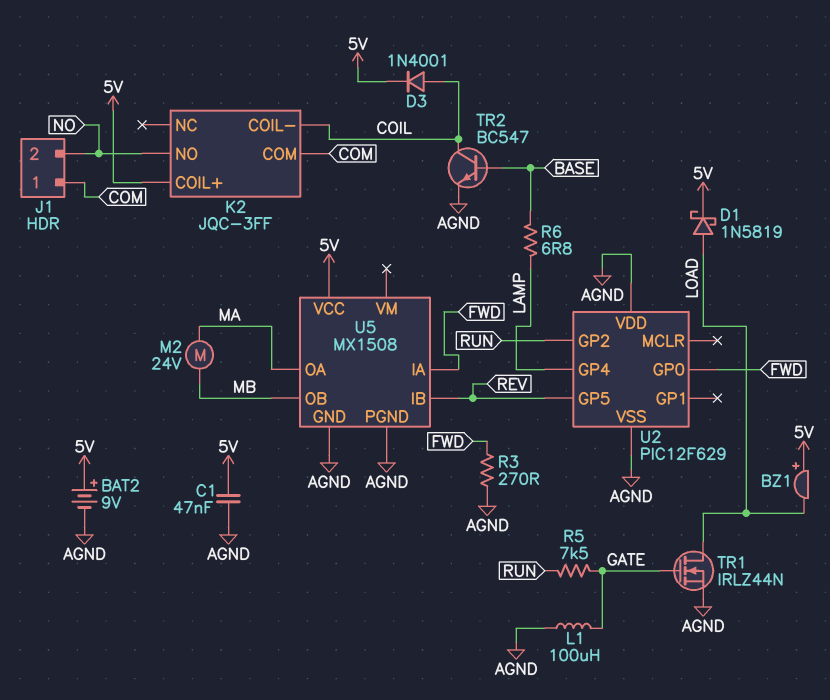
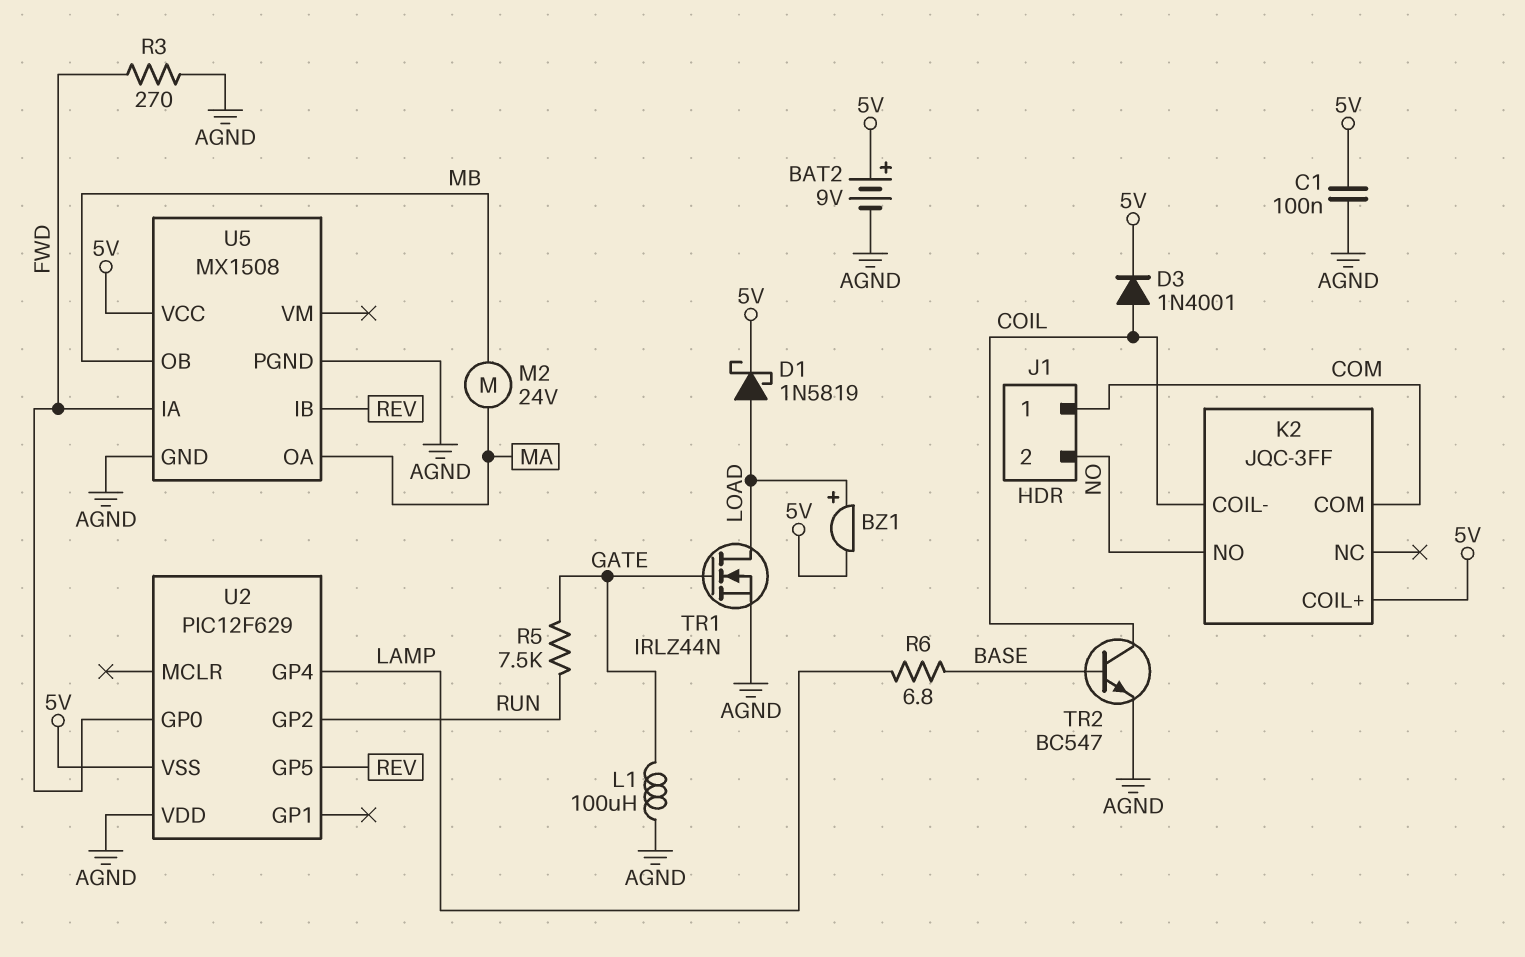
BZ1: buzzer (plus 5V, minus LOAD) -> buzzer (plus LOAD, minus 5V)
C1: 47nF (5V, AGND) -> 100nF (5V, AGND)
U2 pin VSS: AGND -> 5V

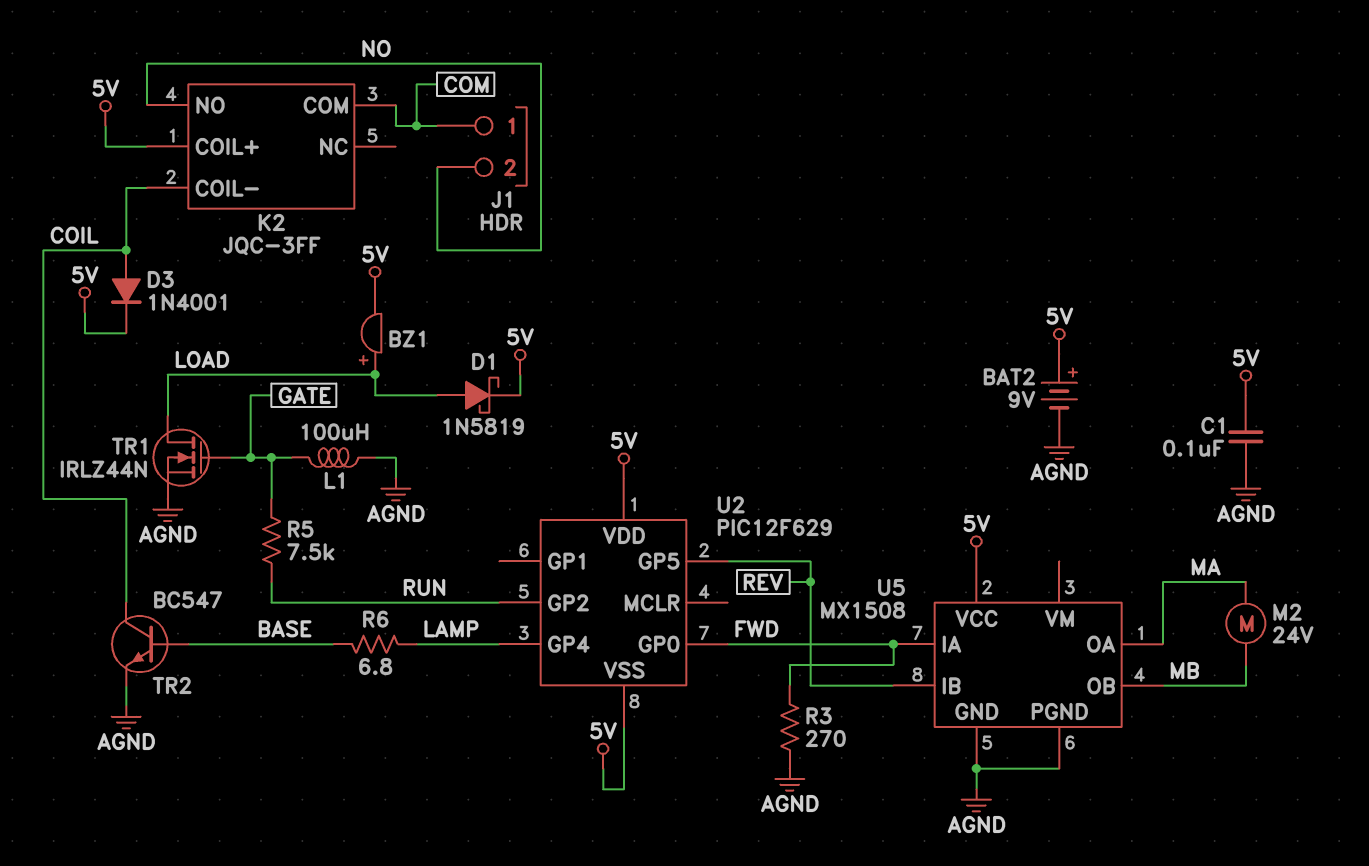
U2 pin VDD: AGND -> 5V

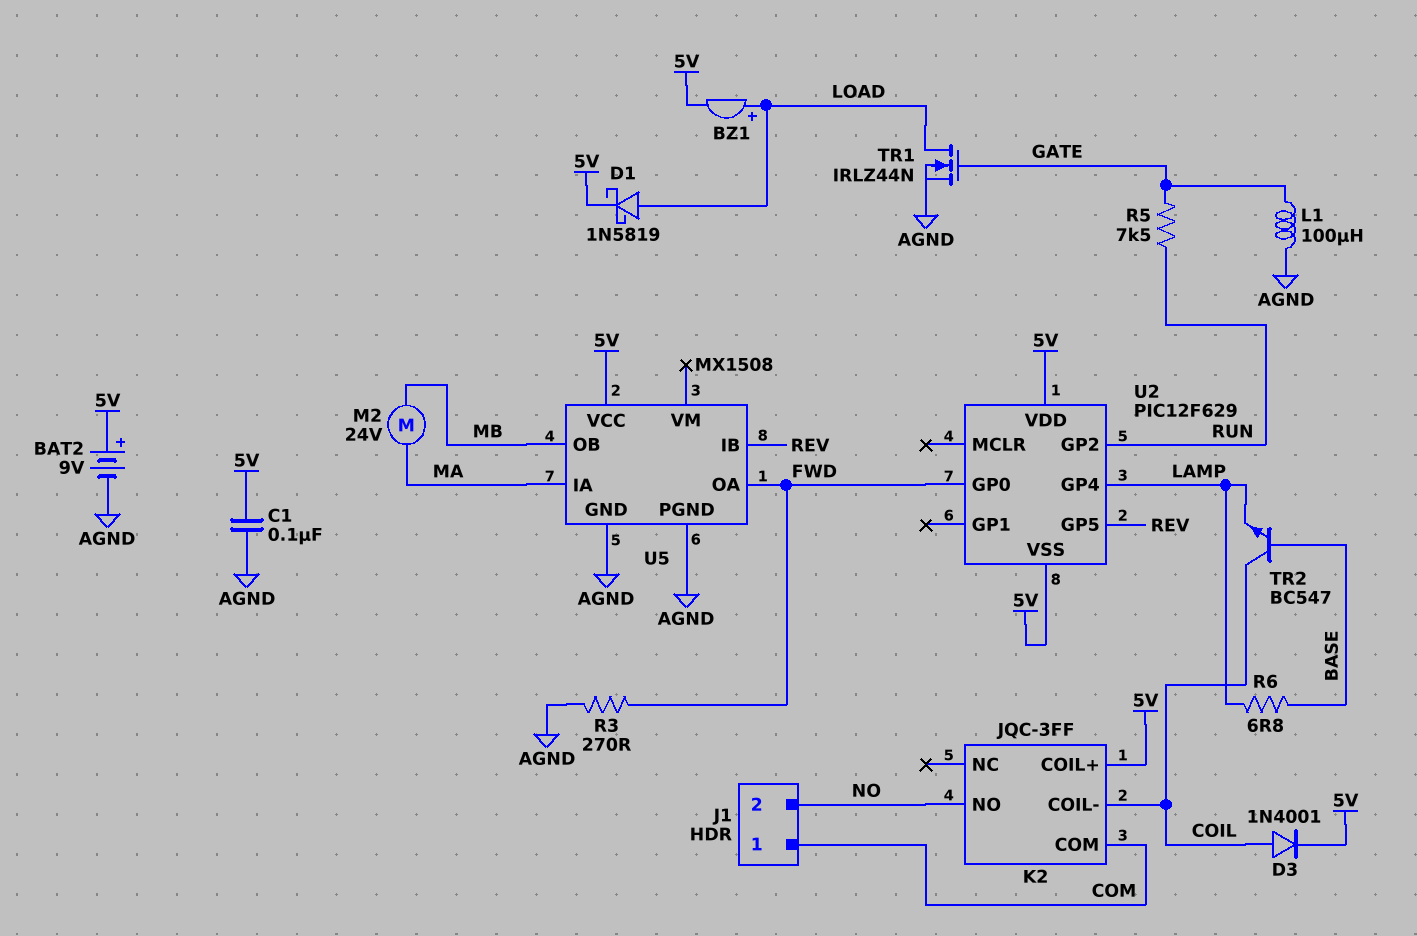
TR2: NPN BC547 (B BASE, C COIL, E AGND) -> NPN BC547 (B BASE, C COIL, E LAMP)
U5 pin IA: FWD -> MA
U5 pin OA: MA -> FWD

